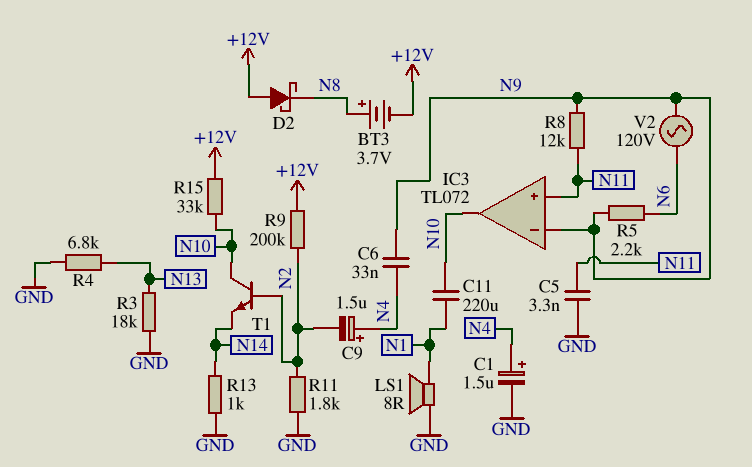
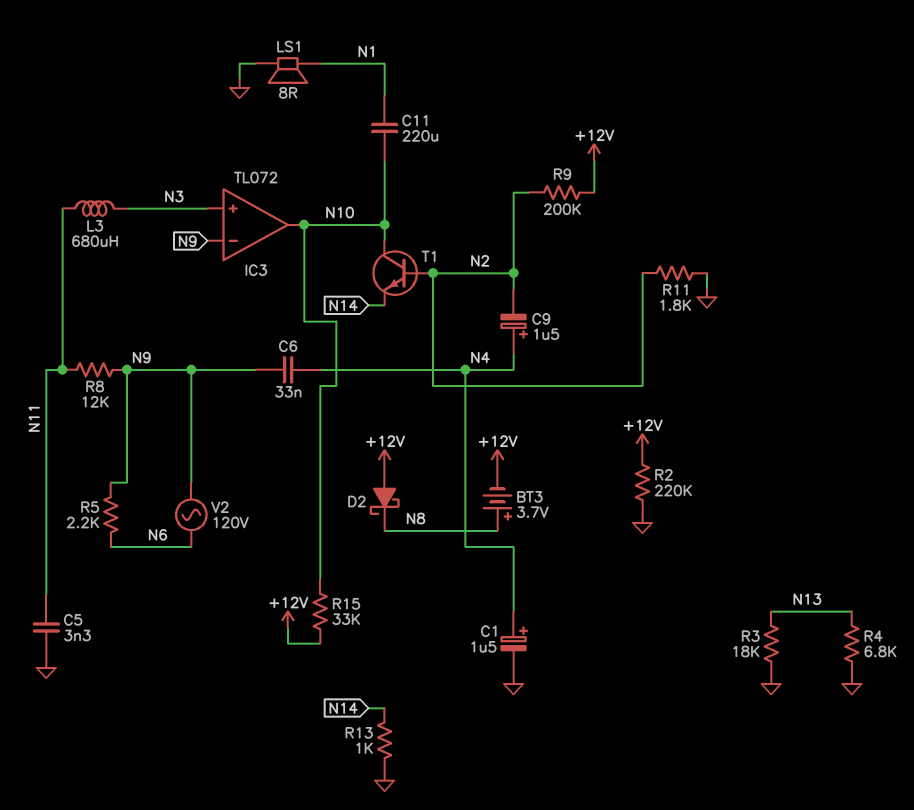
IC3 pin in+: N11 -> N3
L3: none -> 680uH (N3, N11)
R2: none -> 220k (+12V, GND)

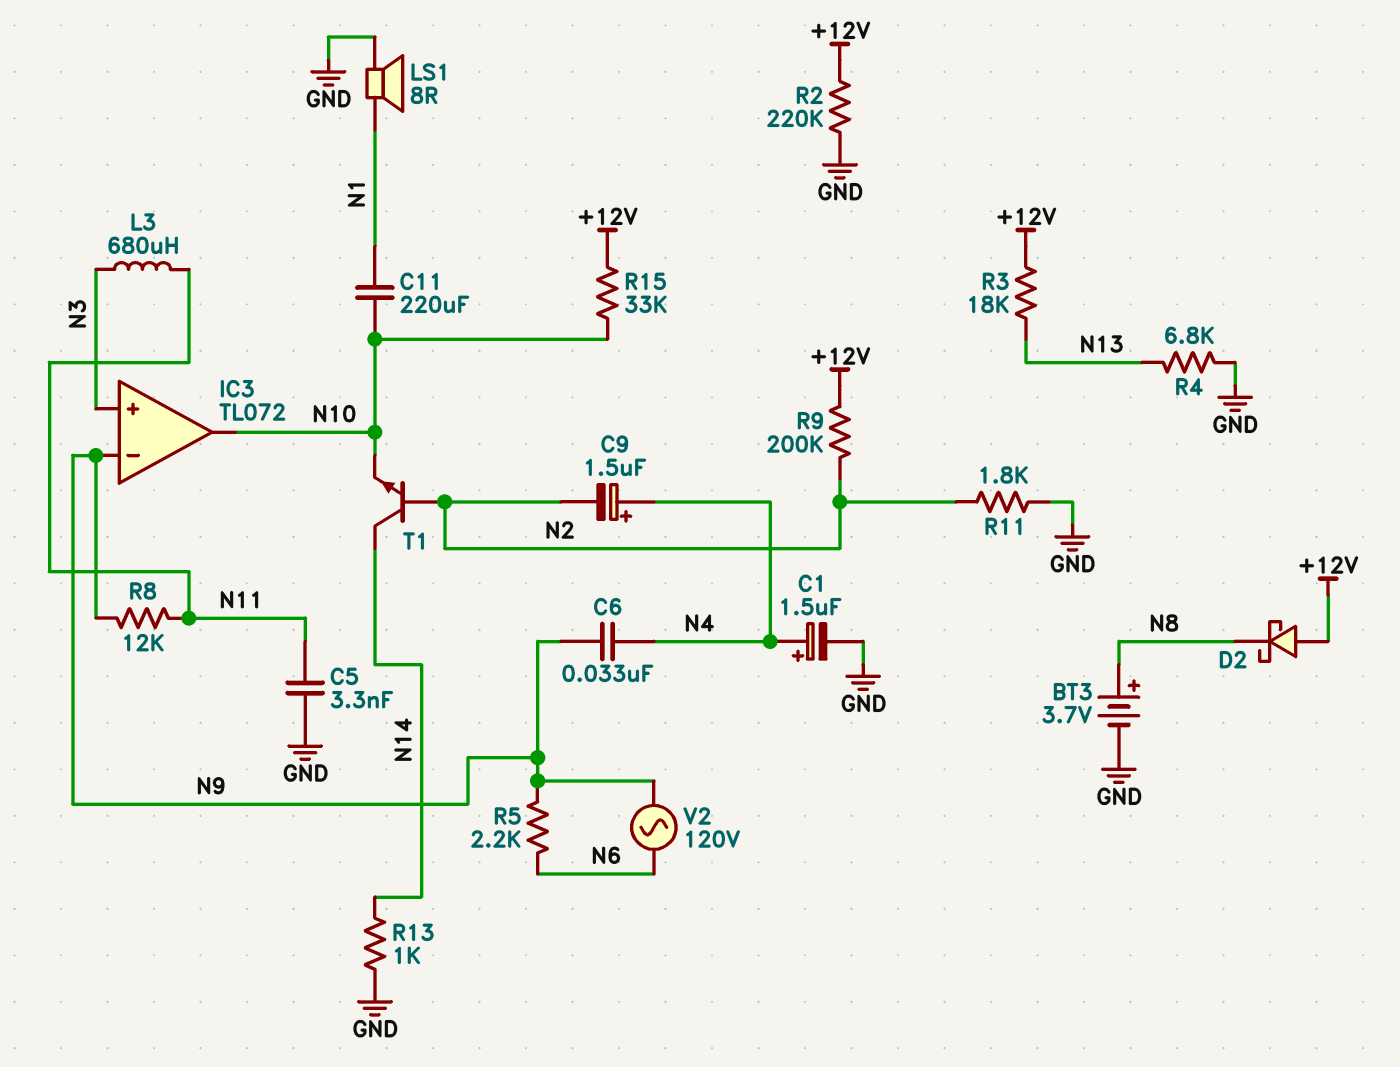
BT3: 3.7V (plus N8, minus +12V) -> 3.7V (plus N8, minus GND)
R3: 18k (GND, N13) -> 18k (+12V, N13)
T1: NPN (B N2, C N10, E N14) -> NPN (B N2, C N14, E N10)

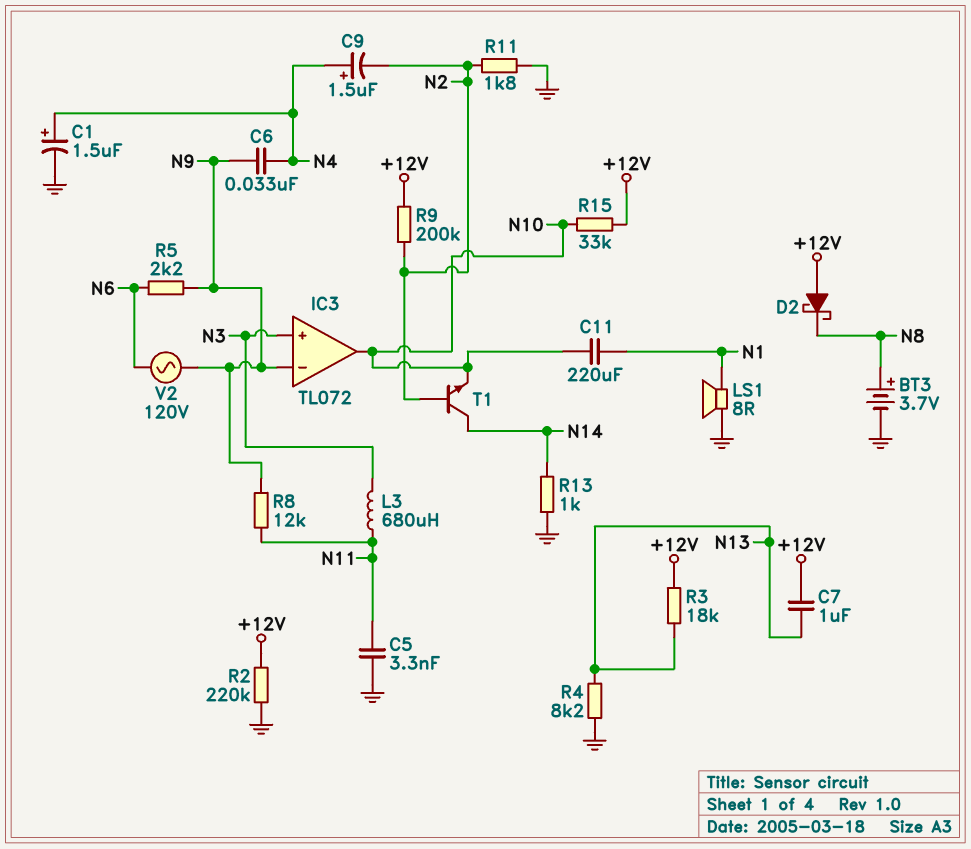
C7: none -> 1uF (+12V, N13)
R4: 6.8k (GND, N13) -> 8.2k (GND, N13)

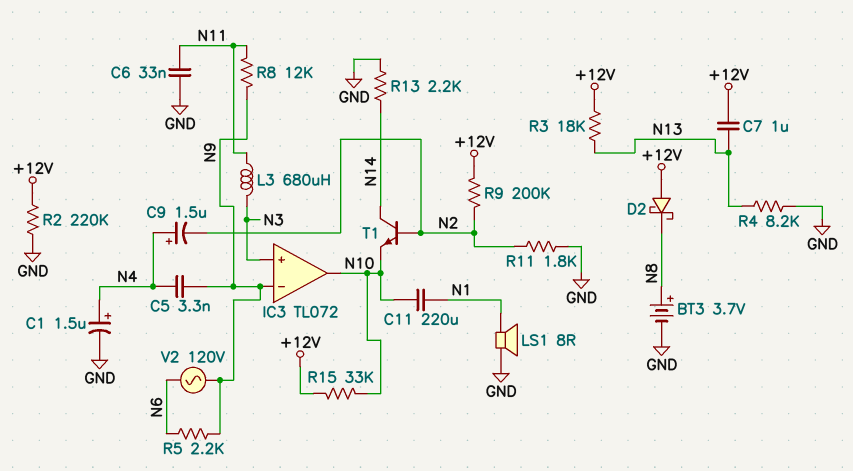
C5: 3.3nF (GND, N11) -> 3.3nF (N4, N9)
C6: 33nF (N4, N9) -> 33nF (GND, N11)
R13: 1k (GND, N14) -> 2.2k (GND, N14)

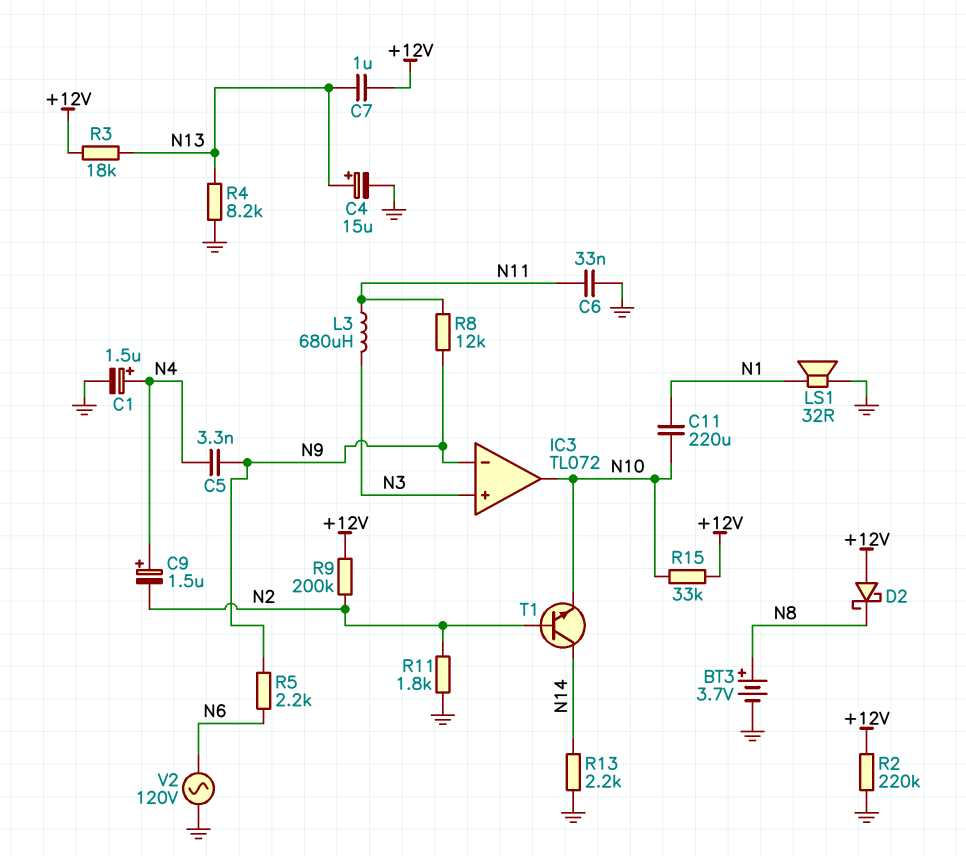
C4: none -> 15uF (plus N13, minus GND)
LS1: speaker 8R (GND, N1) -> speaker 32R (GND, N1)
V2: AC 120V (N6, N9) -> AC 120V (GND, N6)

